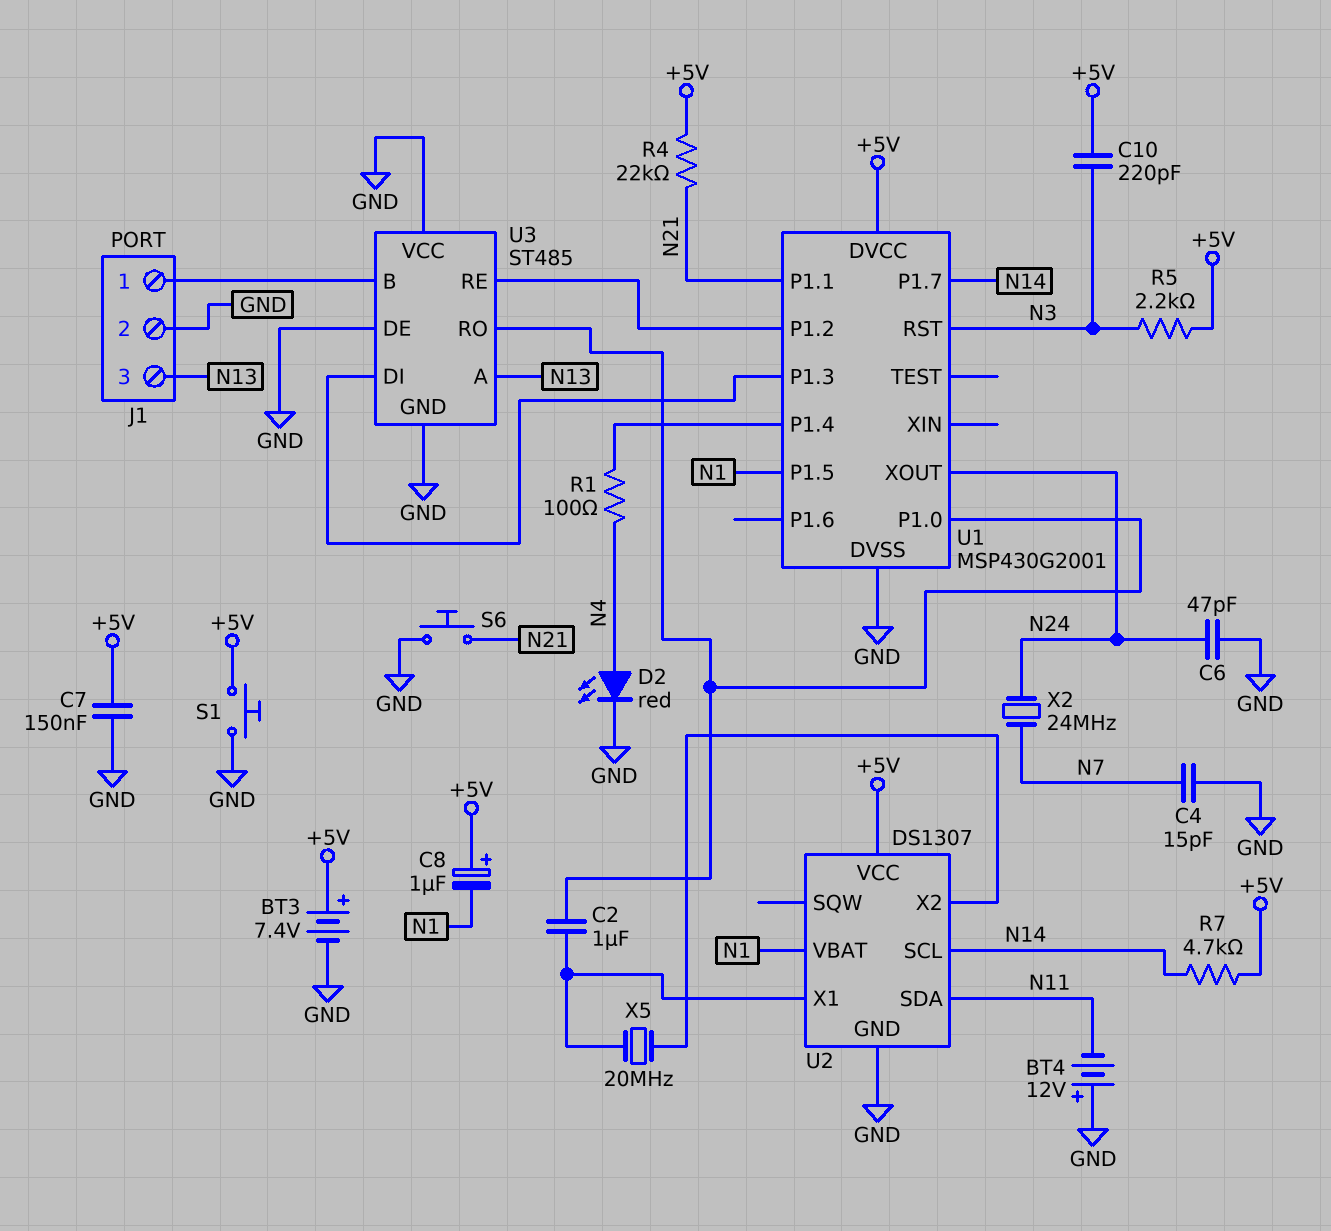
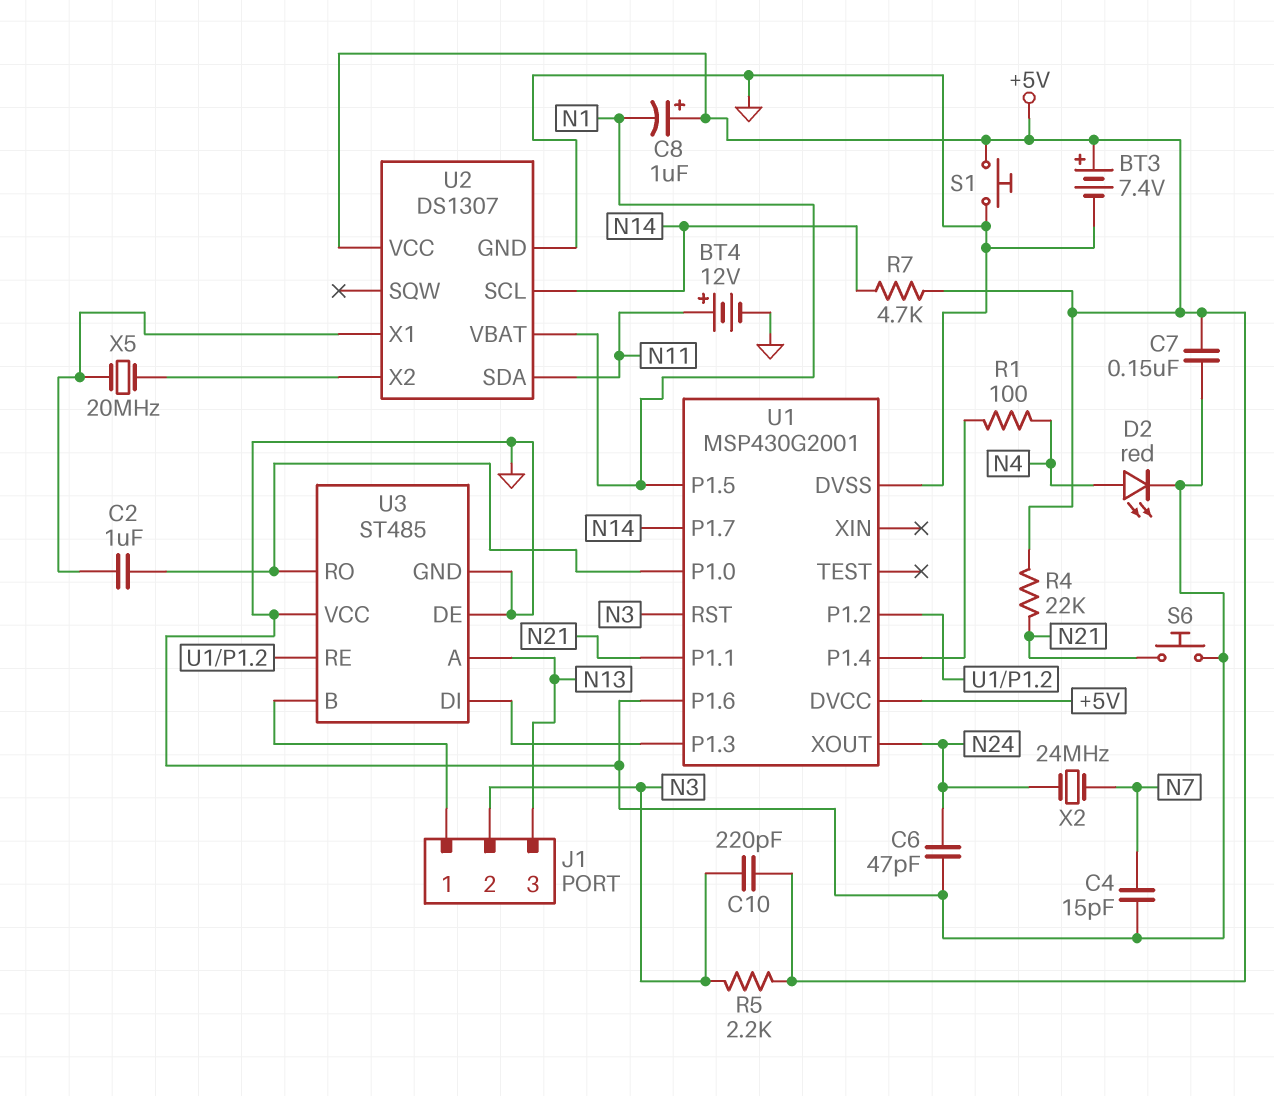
BT4: 12V (plus GND, minus N11) -> 12V (plus N11, minus GND)
J1 pin 2: GND -> N3
U1 pin P1.6: none -> GND

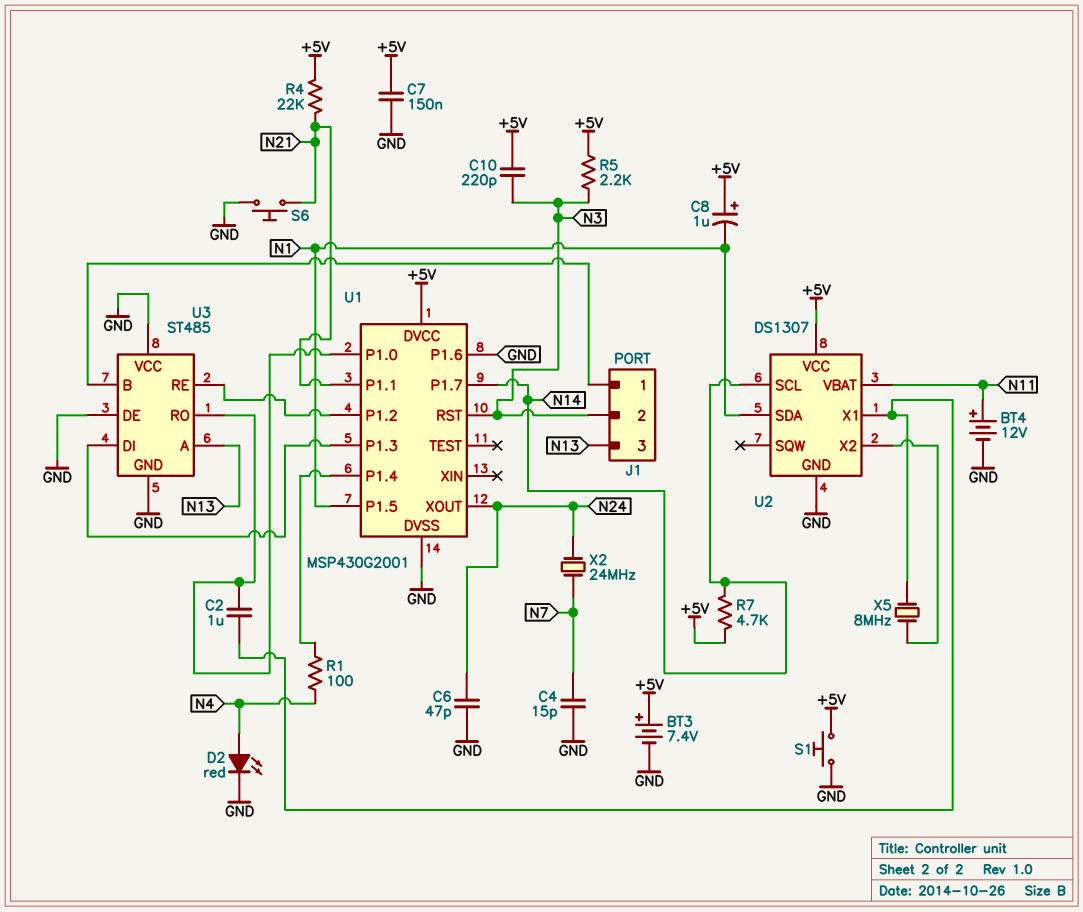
U2 pin SDA: N11 -> N1
U2 pin VBAT: N1 -> N11
X5: 20MHz (U2/X1, U2/X2) -> 8MHz (U2/X1, U2/X2)

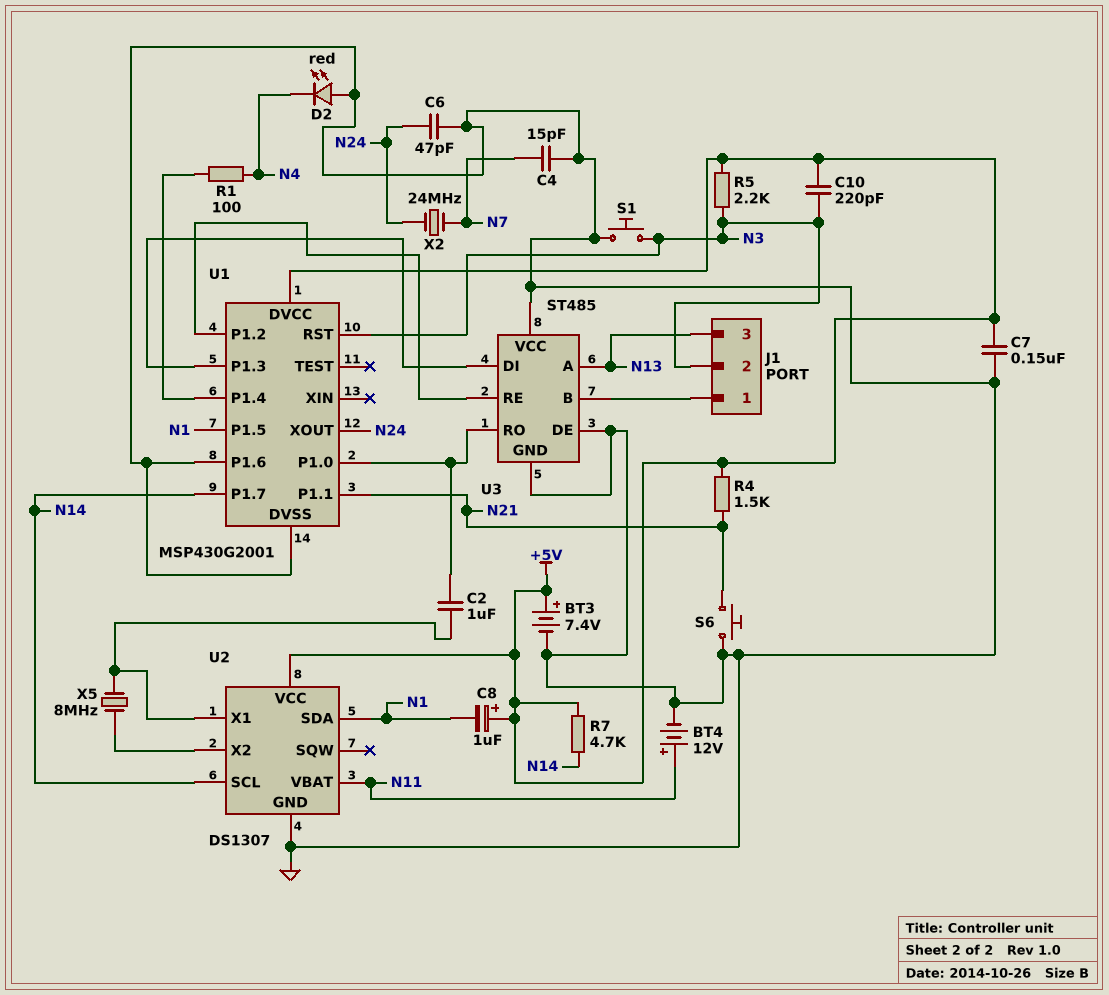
D2: LED red (A N4, K GND) -> LED red (A GND, K N4)
R4: 22k (+5V, N21) -> 1.5k (+5V, N21)
S1: button (+5V, GND) -> button (GND, N3)

